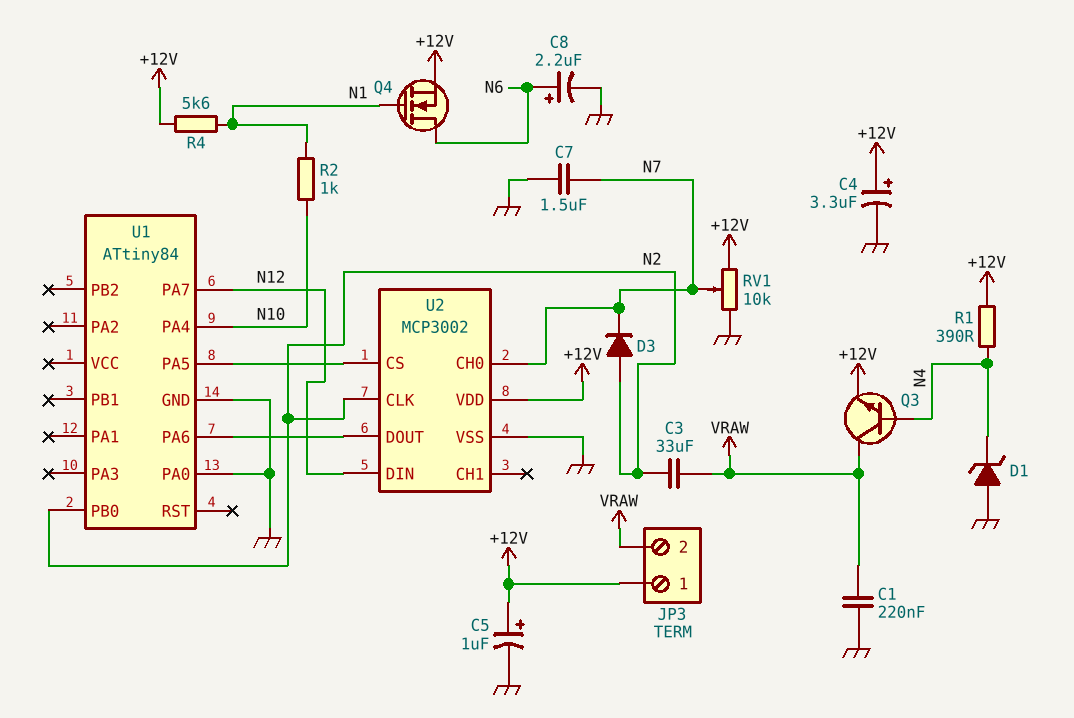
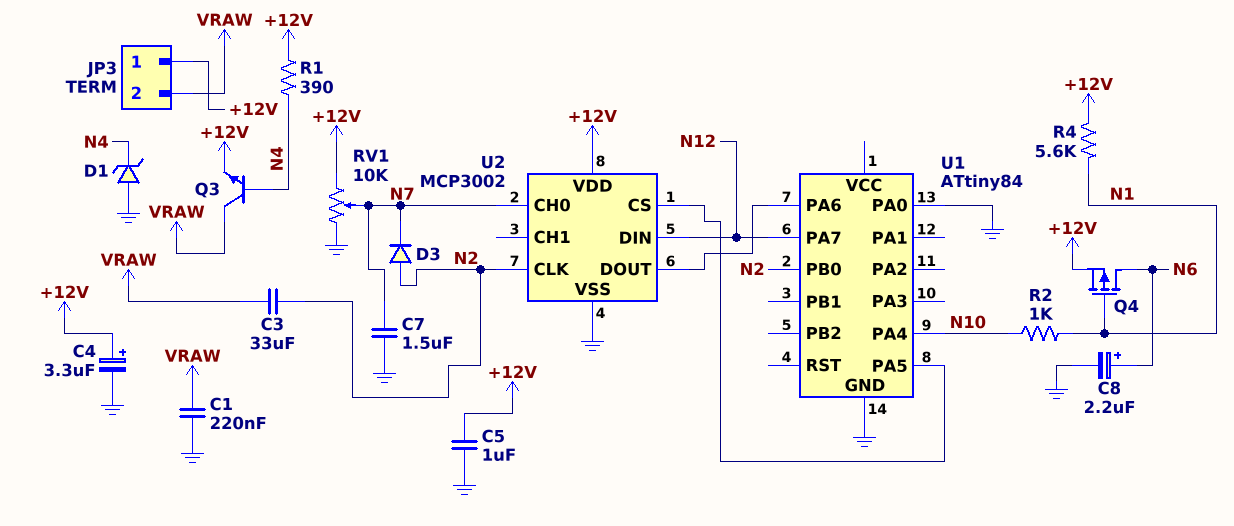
C5: 1uF (plus +12V, minus GND) -> 1uF (+12V, GND)
Q4: NMOS (G N1, D N6, S +12V) -> PMOS (G N1, D N6, S +12V)

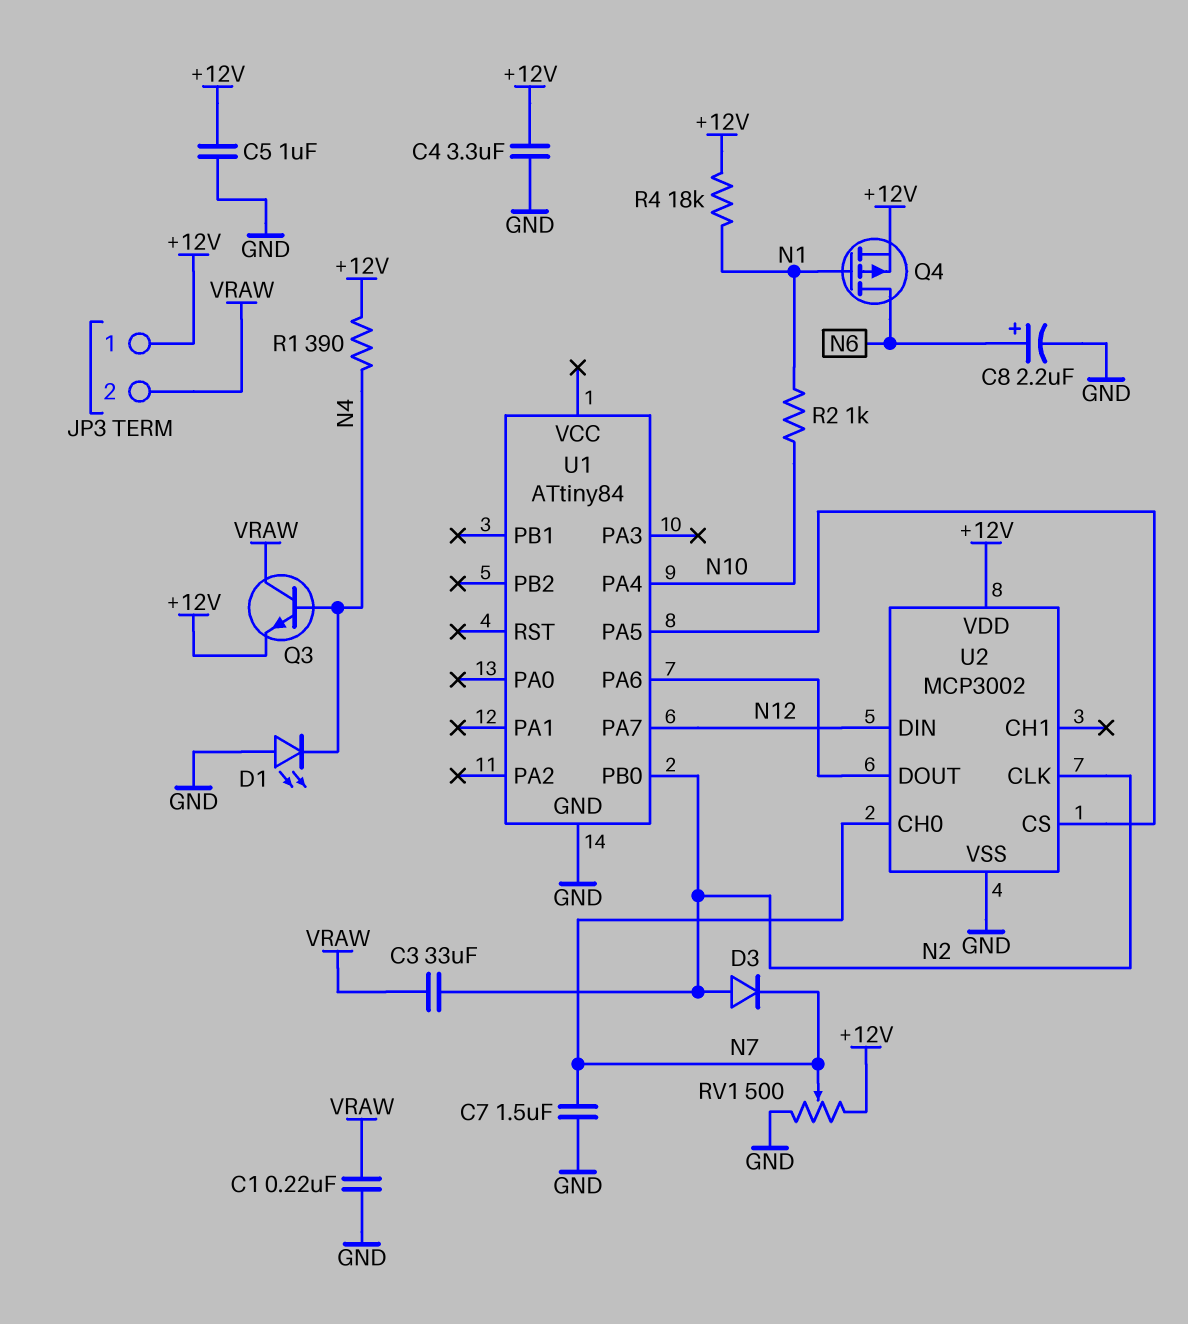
C4: 3.3uF (plus +12V, minus GND) -> 3.3uF (+12V, GND)
D1: zener (A GND, K N4) -> LED (A GND, K N4)
R4: 5.6k (+12V, N1) -> 18k (+12V, N1)
RV1: 10k (+12V, GND, wiper N7) -> 500 (+12V, GND, wiper N7)
U1 pin PA0: GND -> none

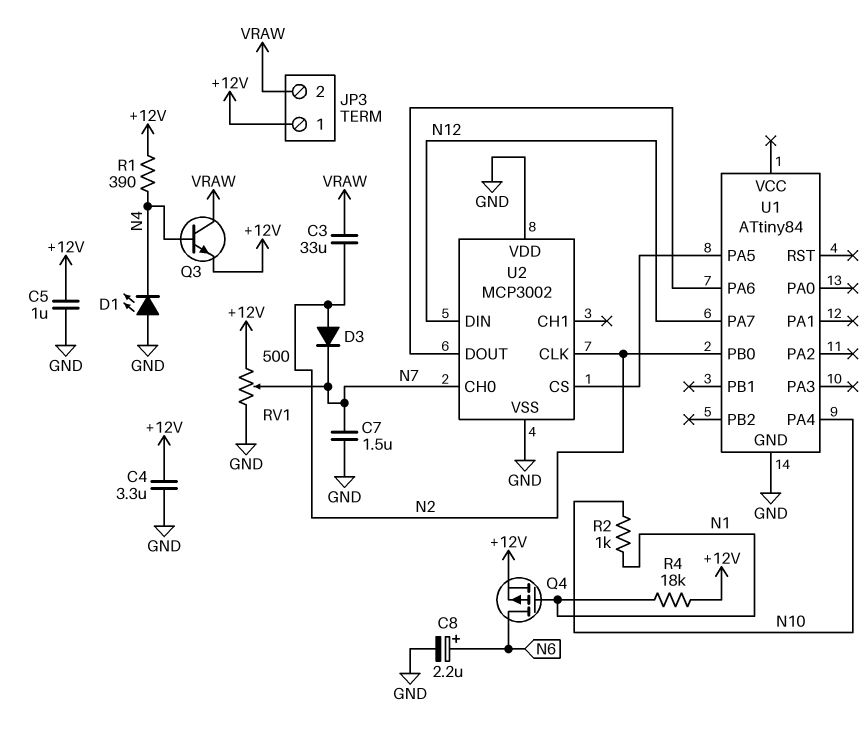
C1: 220nF (GND, VRAW) -> none
U2 pin VDD: +12V -> GND

